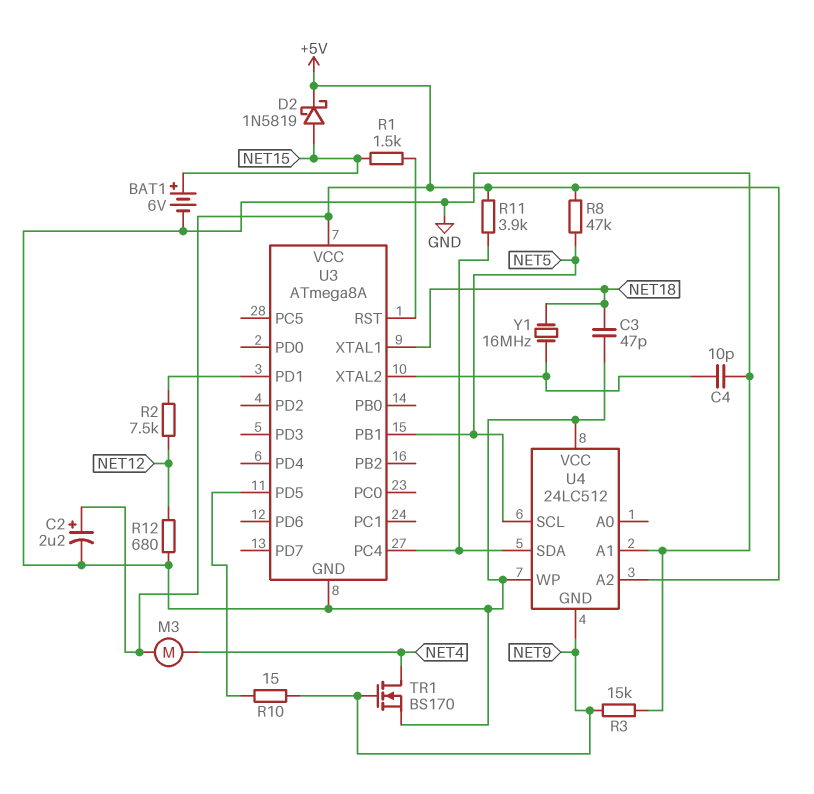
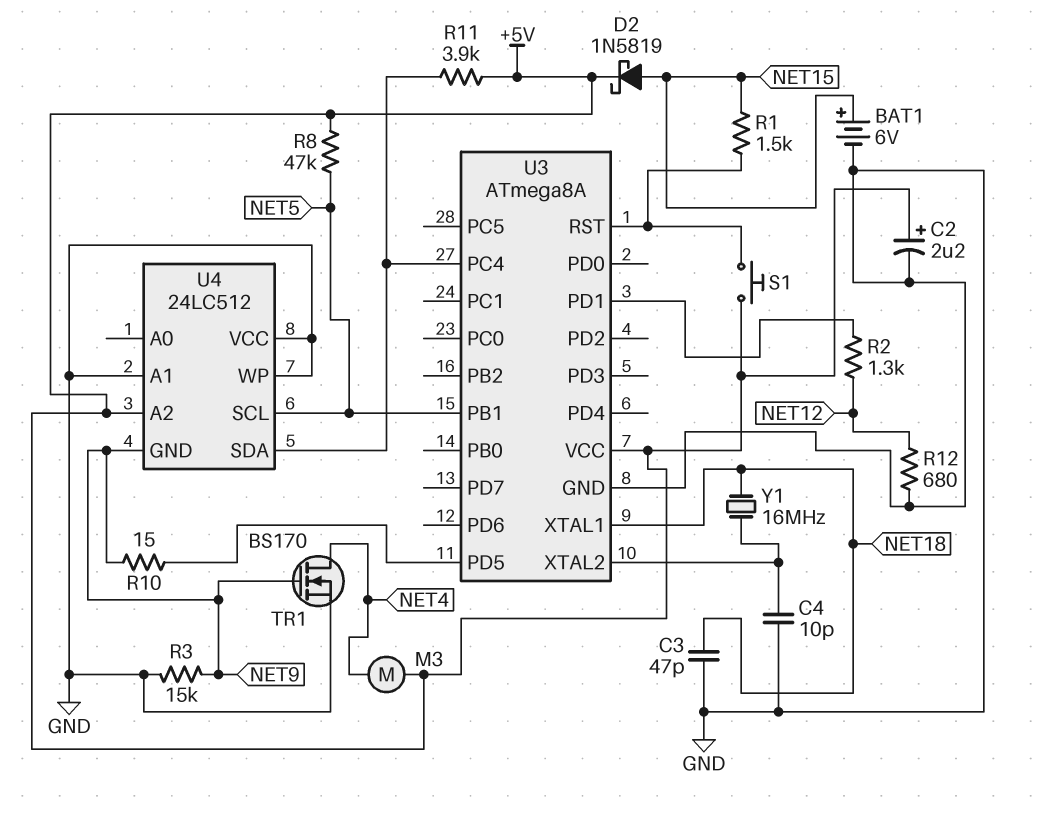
R2: 7.5k (NET12, U3/PD1) -> 1.3k (NET12, U3/PD1)
S1: none -> button (+5V, U3/RST)

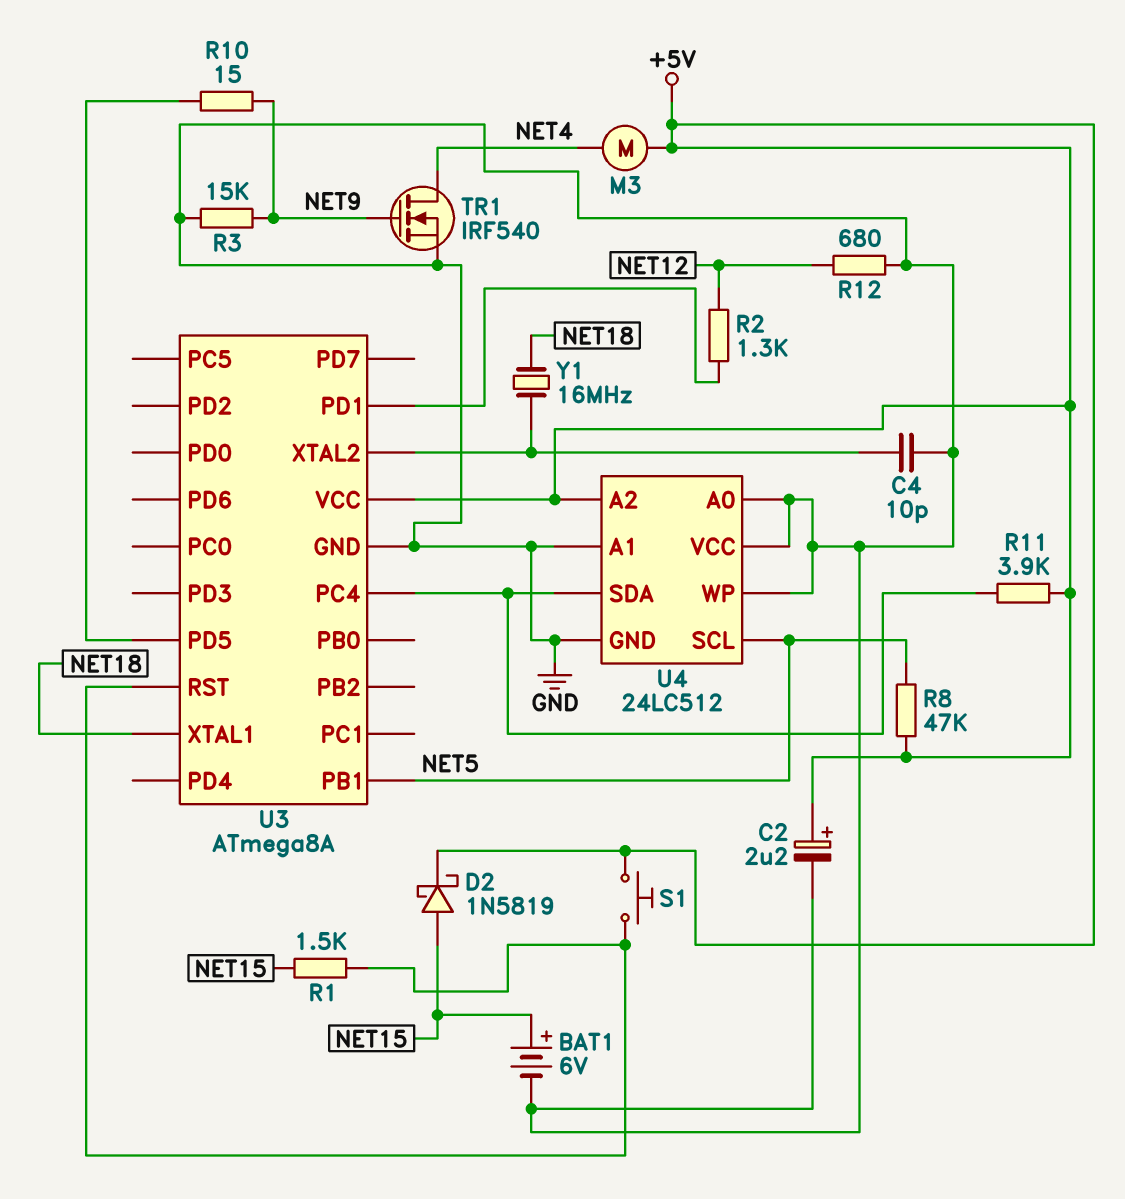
C3: 47pF (GND, NET18) -> none
TR1: NMOS BS170 (G NET9, D NET4, S GND) -> NMOS IRF540 (G NET9, D NET4, S GND)
U4 pin A0: none -> GND
U4 pin GND: NET9 -> GND

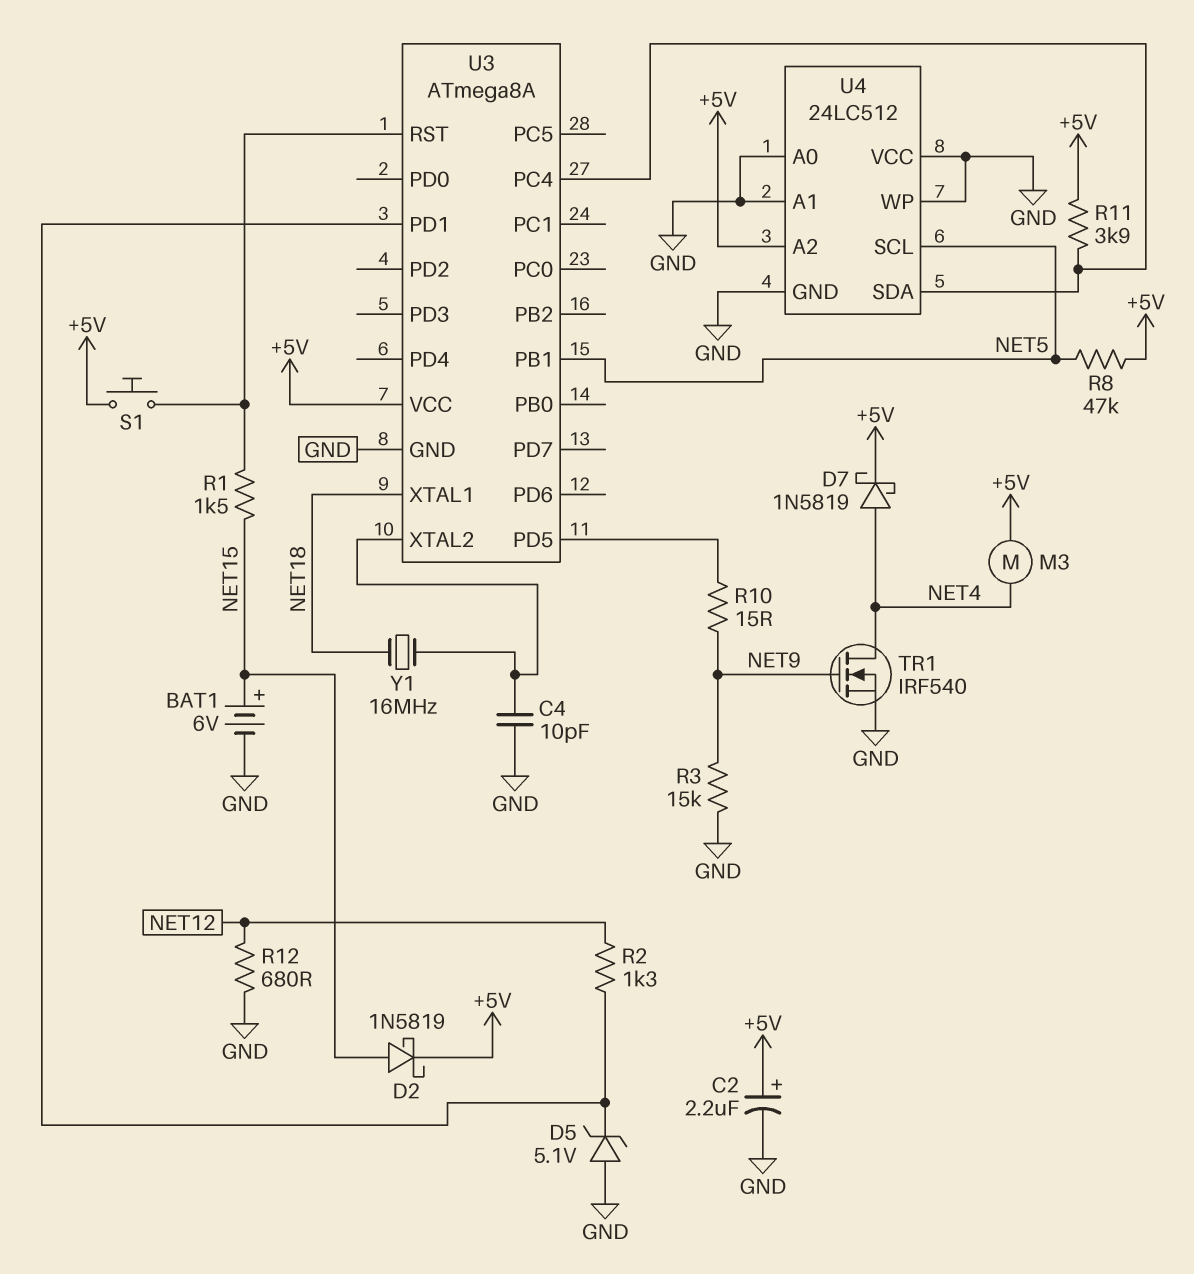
D5: none -> zener 5.1V (A GND, K U3/PD1)
D7: none -> schottky 1N5819 (A NET4, K +5V)

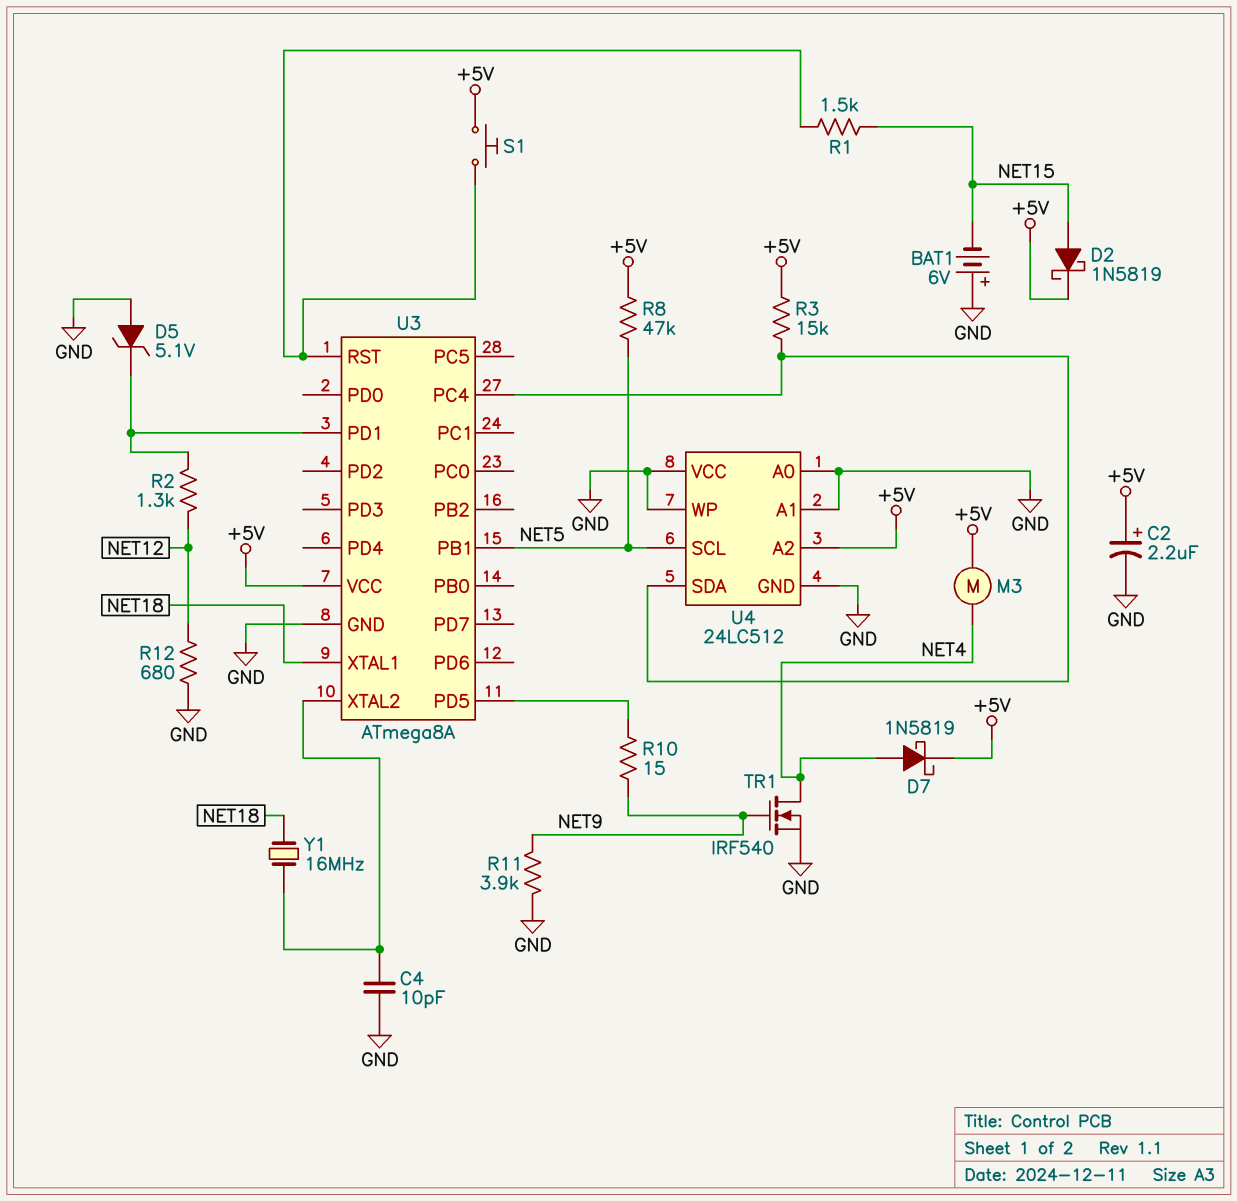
BAT1: 6V (plus NET15, minus GND) -> 6V (plus GND, minus NET15)
R3: 15k (GND, NET9) -> 15k (+5V, U3/PC4)
R11: 3.9k (+5V, U3/PC4) -> 3.9k (GND, NET9)

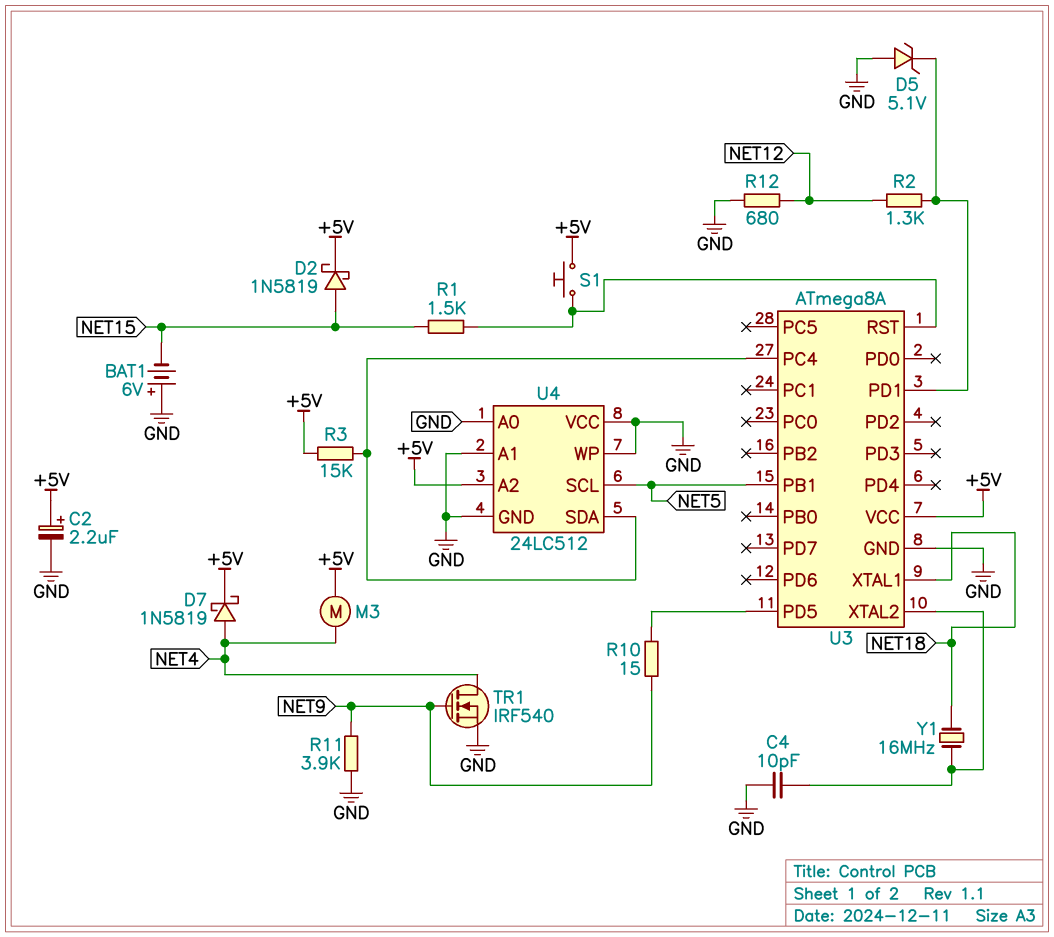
R8: 47k (+5V, NET5) -> none

